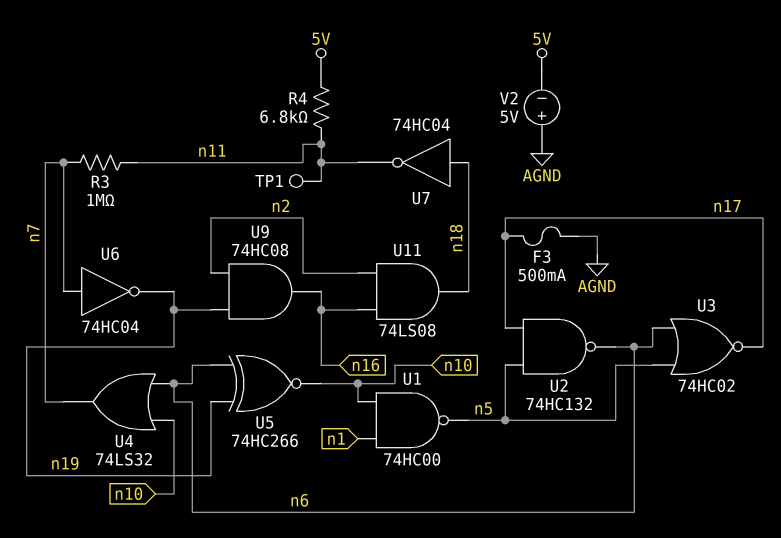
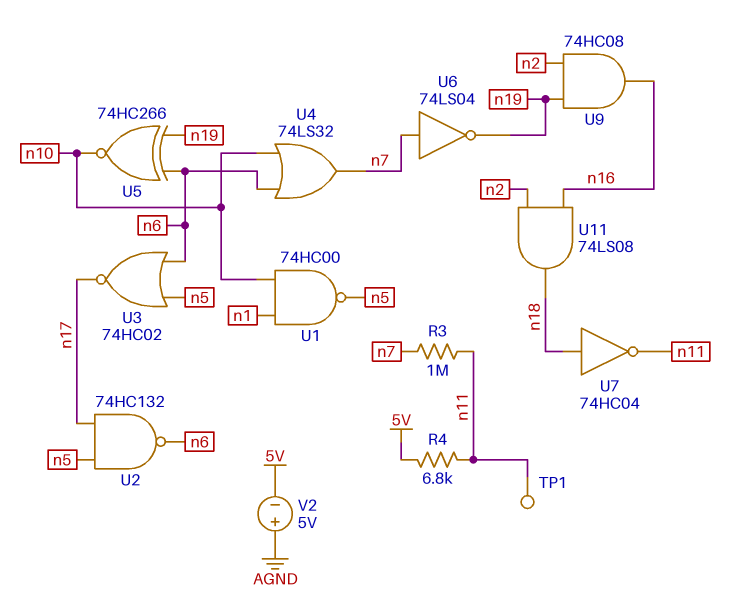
F3: 500mA (AGND, n17) -> none
U6: NOT 74HC04 (in n7, out n19) -> NOT 74LS04 (in n7, out n19)

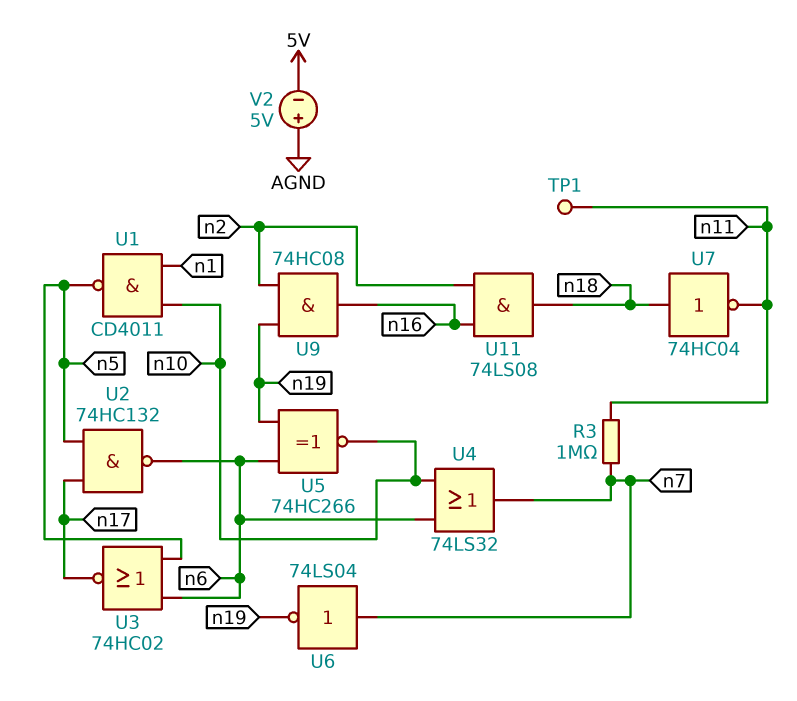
R4: 6.8k (5V, n11) -> none
U1: NAND 74HC00 (in n1, in n10, out n5) -> NAND CD4011 (in n1, in n10, out n5)

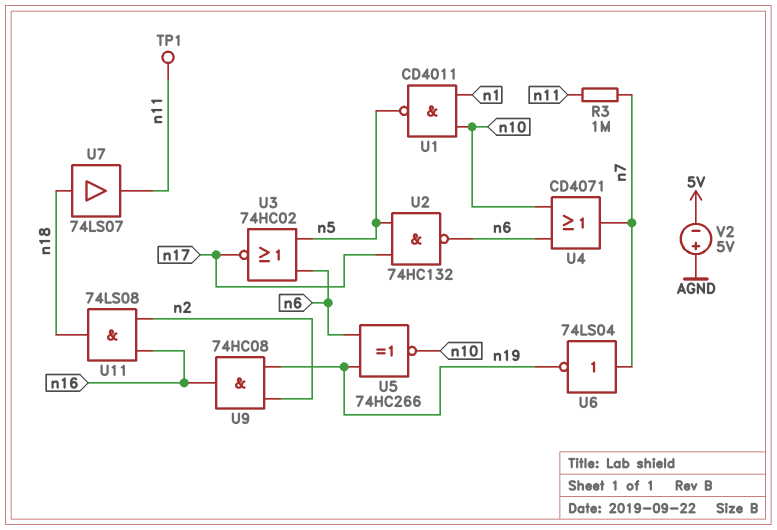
U4: OR 74LS32 (in n6, in n10, out n7) -> OR CD4071 (in n6, in n10, out n7)
U7: NOT 74HC04 (in n18, out n11) -> buffer 74LS07 (in n18, out n11)

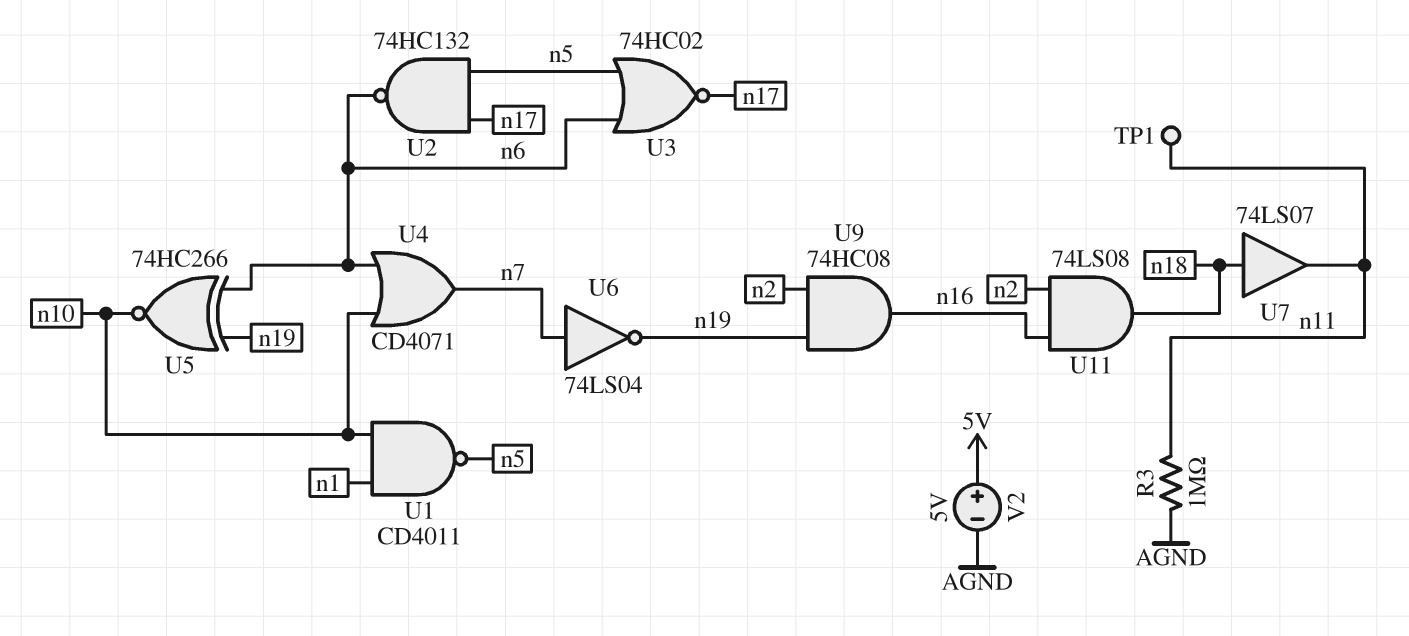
R3: 1M (n7, n11) -> 1M (AGND, n11)
V2: 5V (plus AGND, minus 5V) -> 5V (plus 5V, minus AGND)

